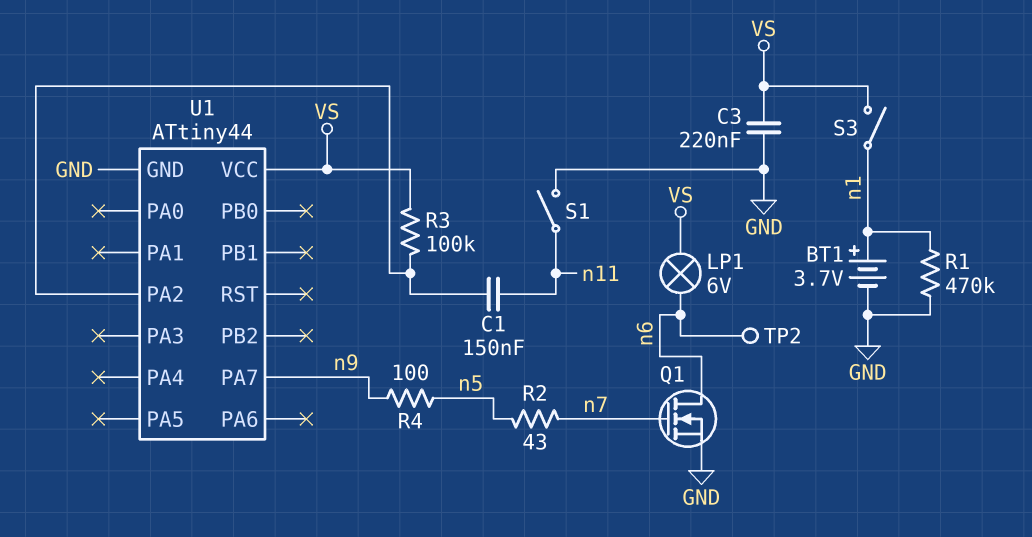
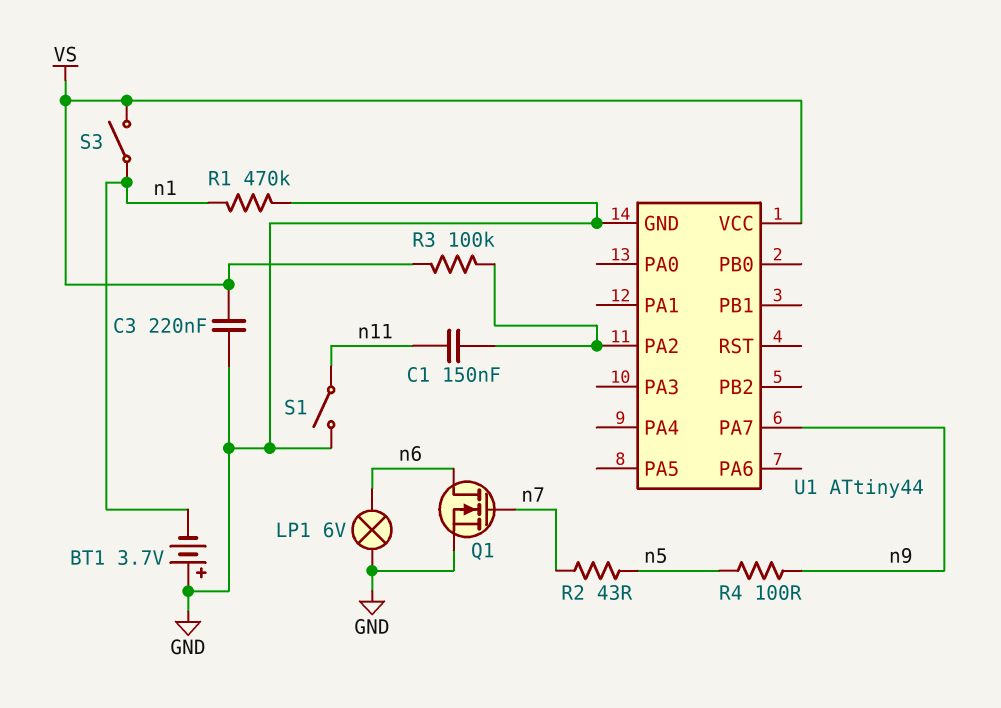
BT1: 3.7V (plus n1, minus GND) -> 3.7V (plus GND, minus n1)
LP1: lamp 6V (VS, n6) -> lamp 6V (GND, n6)
TP2: test point (n6) -> none

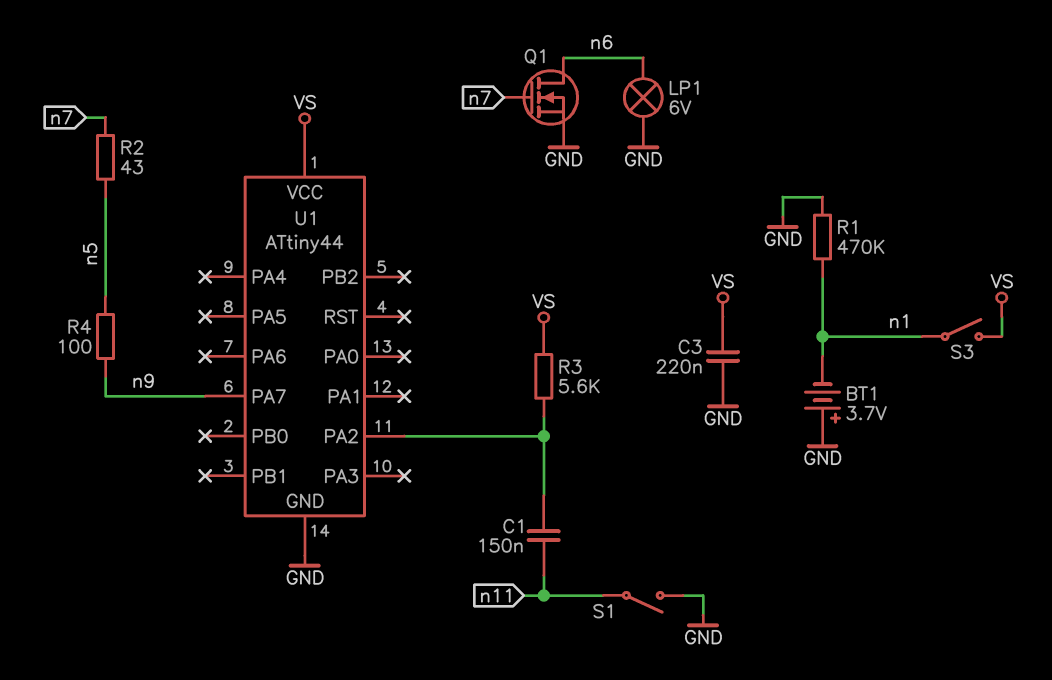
R3: 100k (U1/PA2, VS) -> 5.6k (U1/PA2, VS)

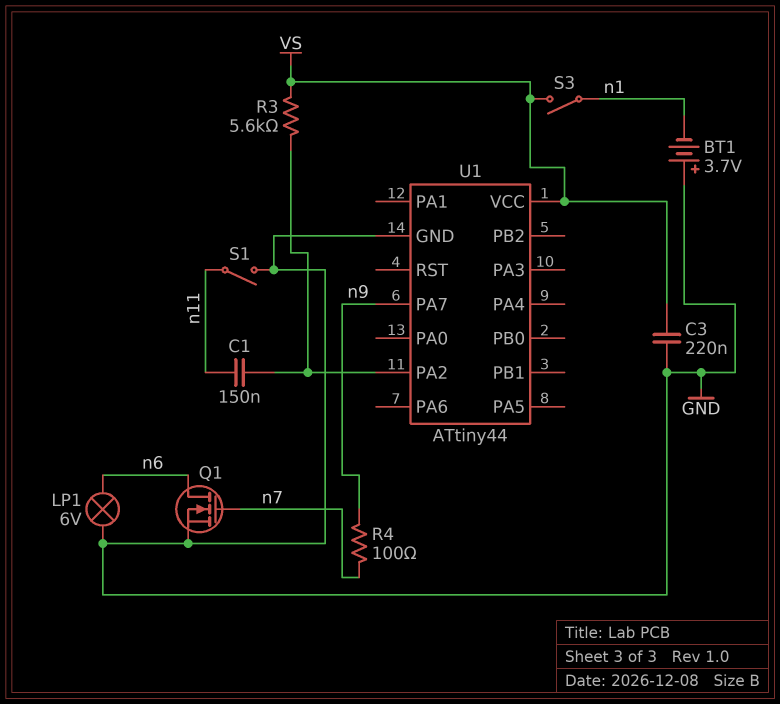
R1: 470k (GND, n1) -> none
R2: 43 (n5, n7) -> none
R4: 100 (n5, n9) -> 100 (n7, n9)

